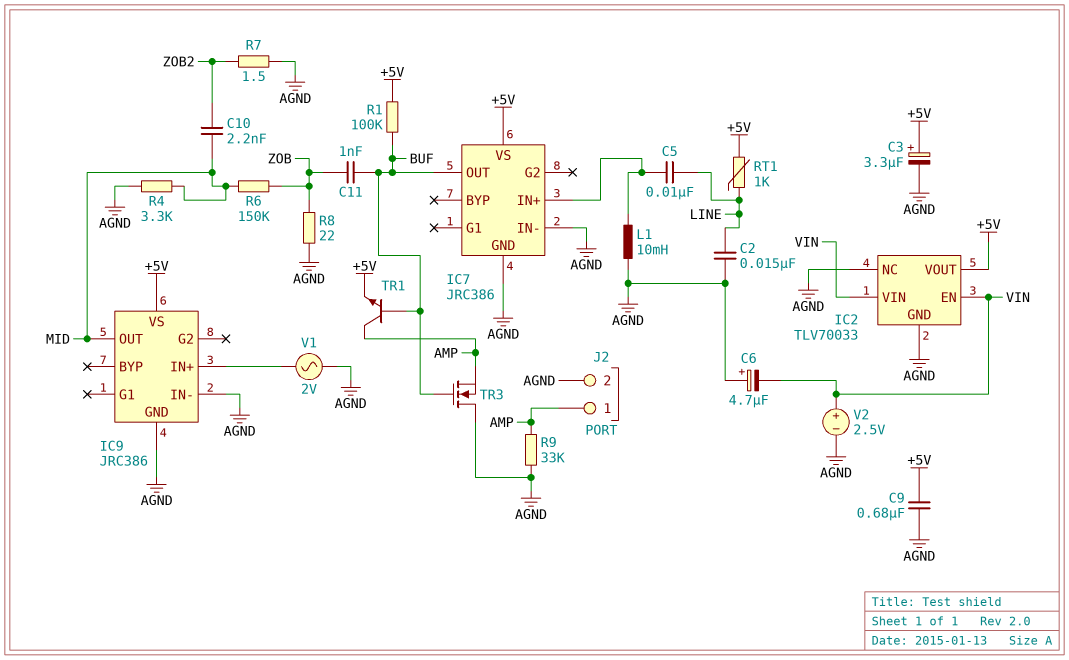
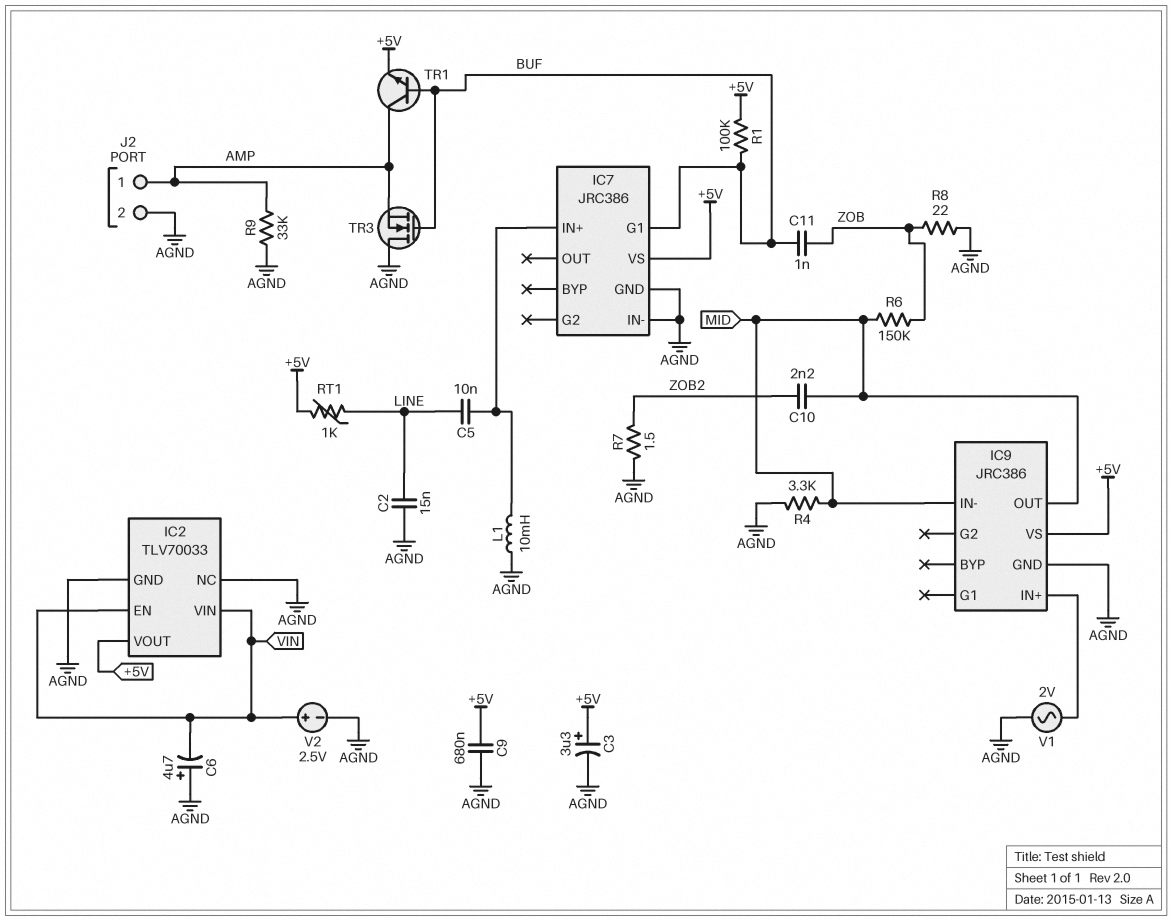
IC7 pin G1: none -> BUF
IC7 pin OUT: BUF -> none
IC9 pin IN-: AGND -> MID

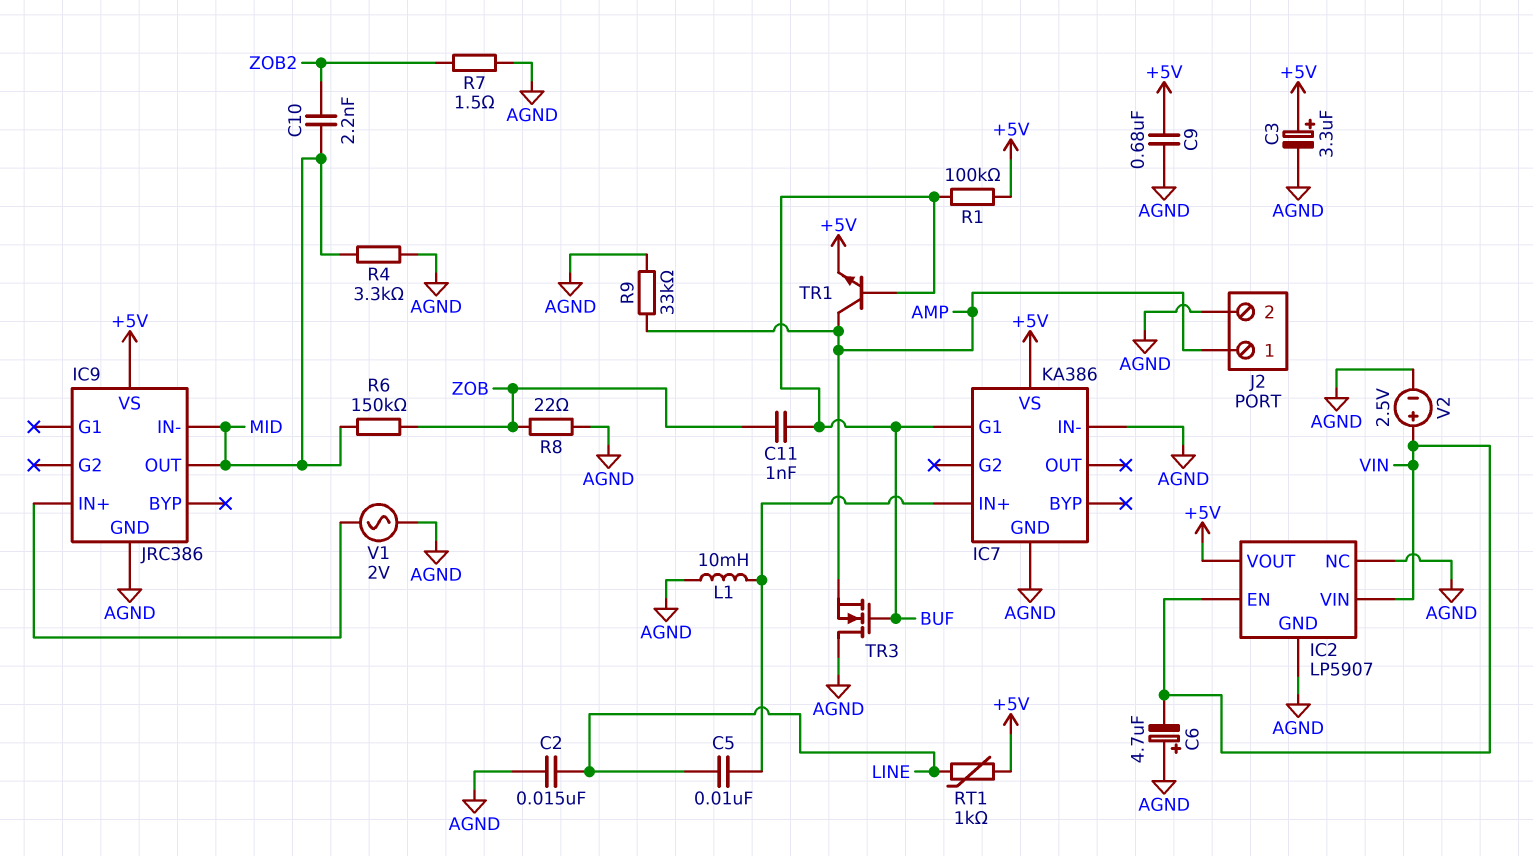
IC2: TLV70033 -> LP5907
IC7: JRC386 -> KA386

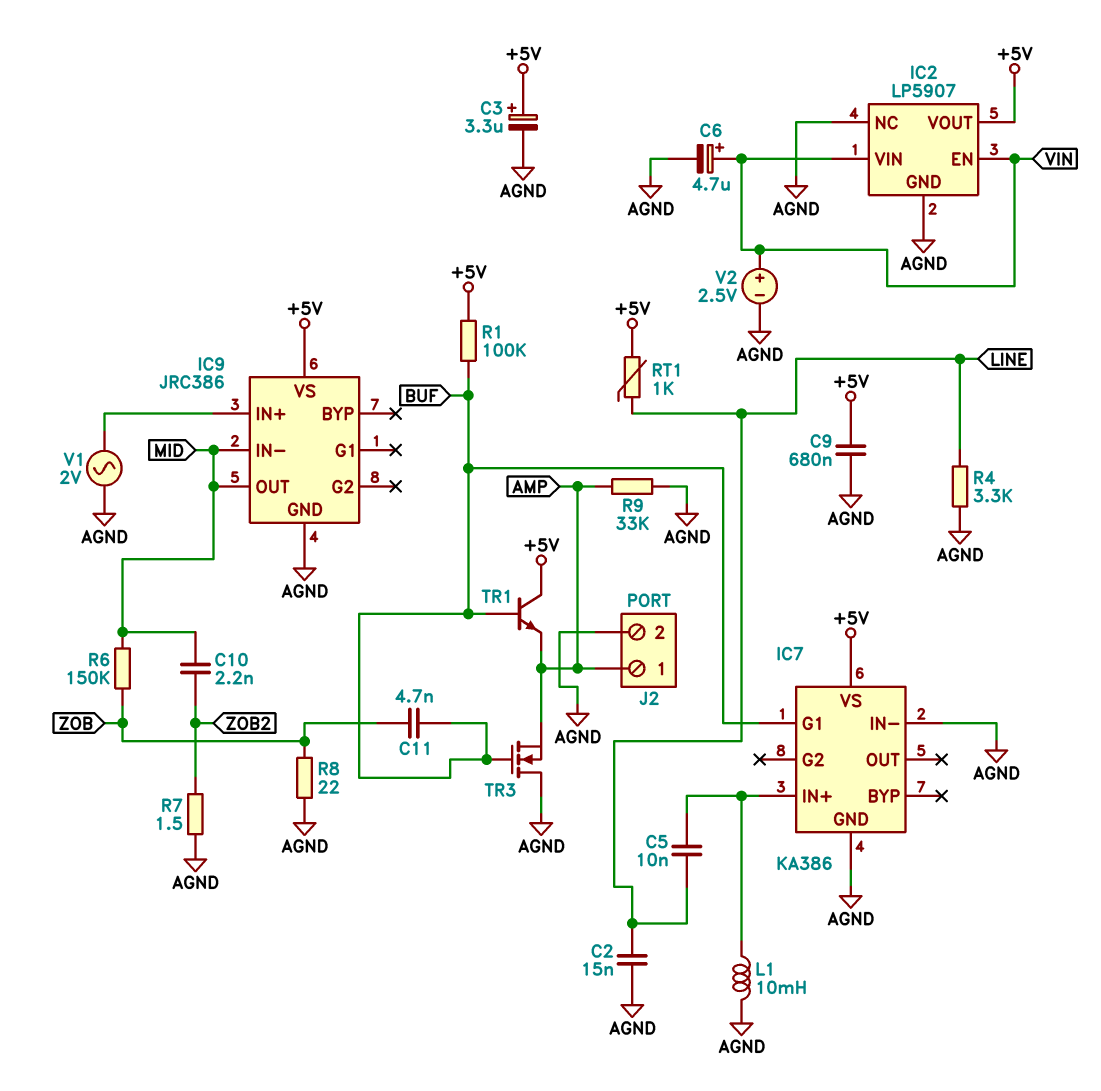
C6: 4.7uF (plus AGND, minus VIN) -> 4.7uF (plus VIN, minus AGND)
C11: 1nF (BUF, ZOB) -> 4.7nF (BUF, ZOB)
R4: 3.3k (AGND, MID) -> 3.3k (AGND, LINE)
TR1: NPN (B BUF, C AMP, E +5V) -> NPN (B BUF, C +5V, E AMP)

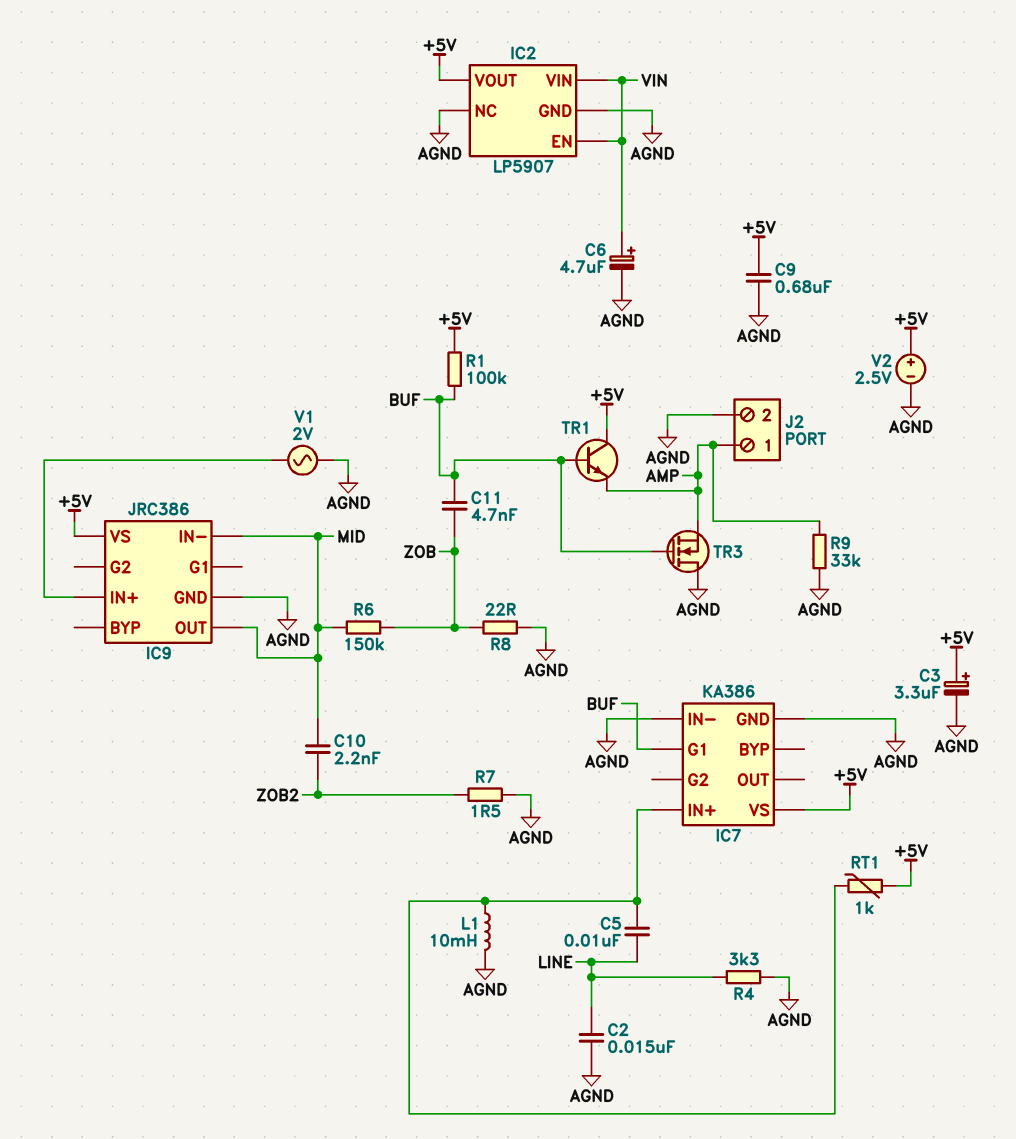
RT1: 1k (+5V, LINE) -> 1k (+5V, IC7/IN+)
V2: 2.5V (plus VIN, minus AGND) -> 2.5V (plus +5V, minus AGND)

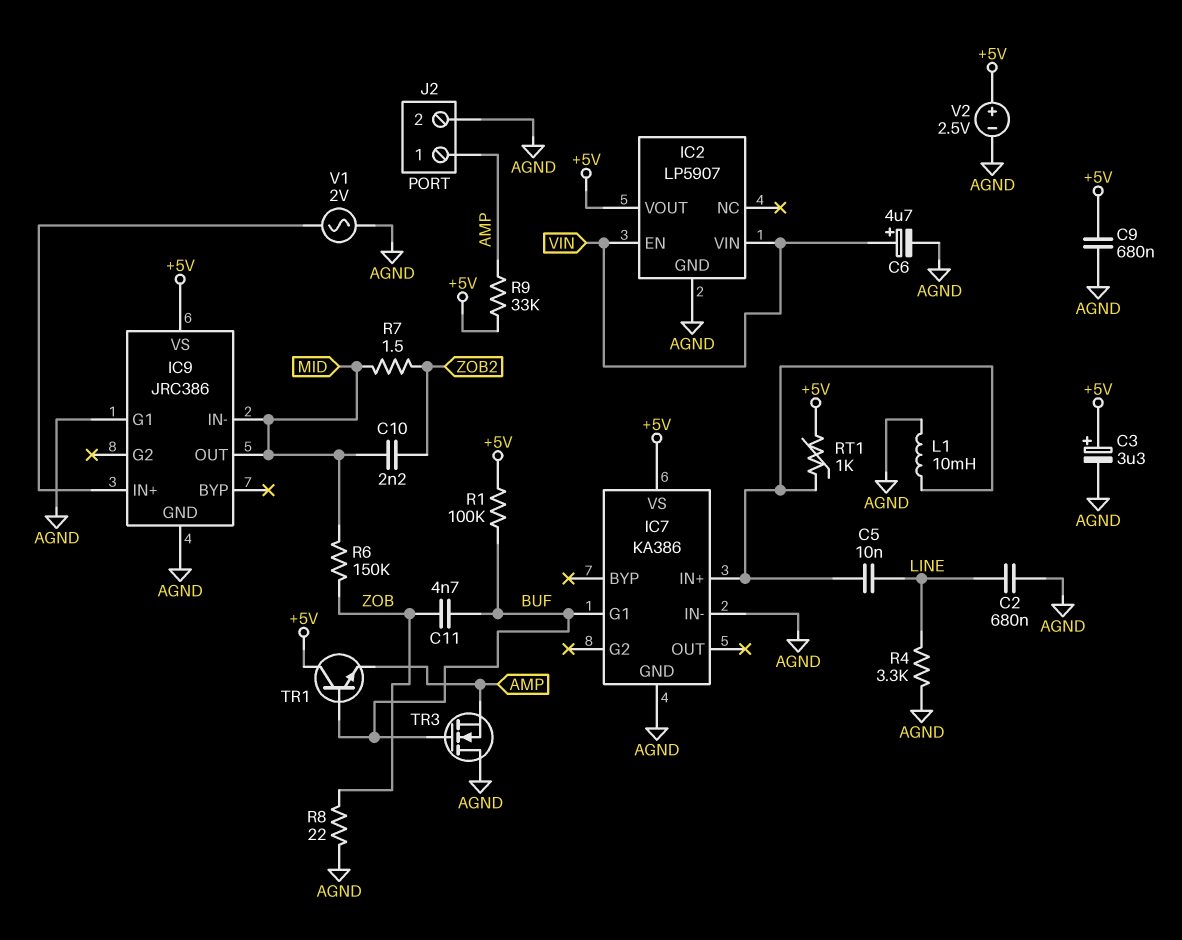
C2: 15nF (AGND, LINE) -> 680nF (AGND, LINE)
IC2 pin NC: AGND -> none
IC9 pin G1: none -> AGND
R7: 1.5 (AGND, ZOB2) -> 1.5 (MID, ZOB2)
R9: 33k (AGND, AMP) -> 33k (+5V, AMP)

